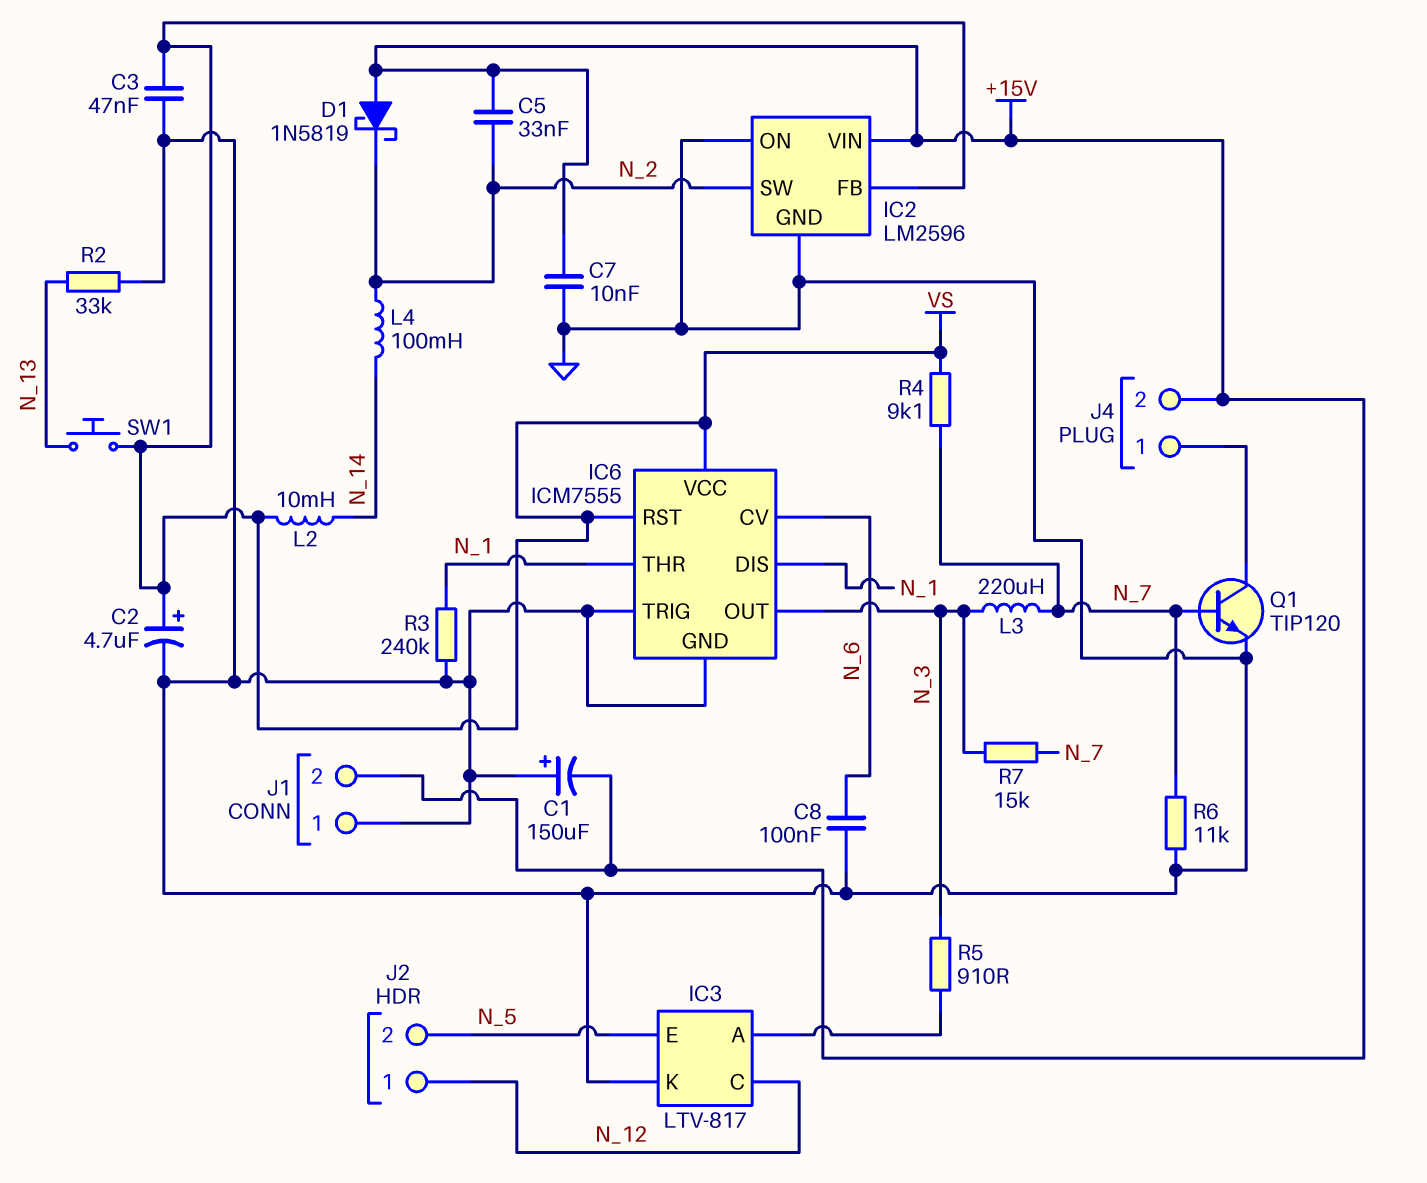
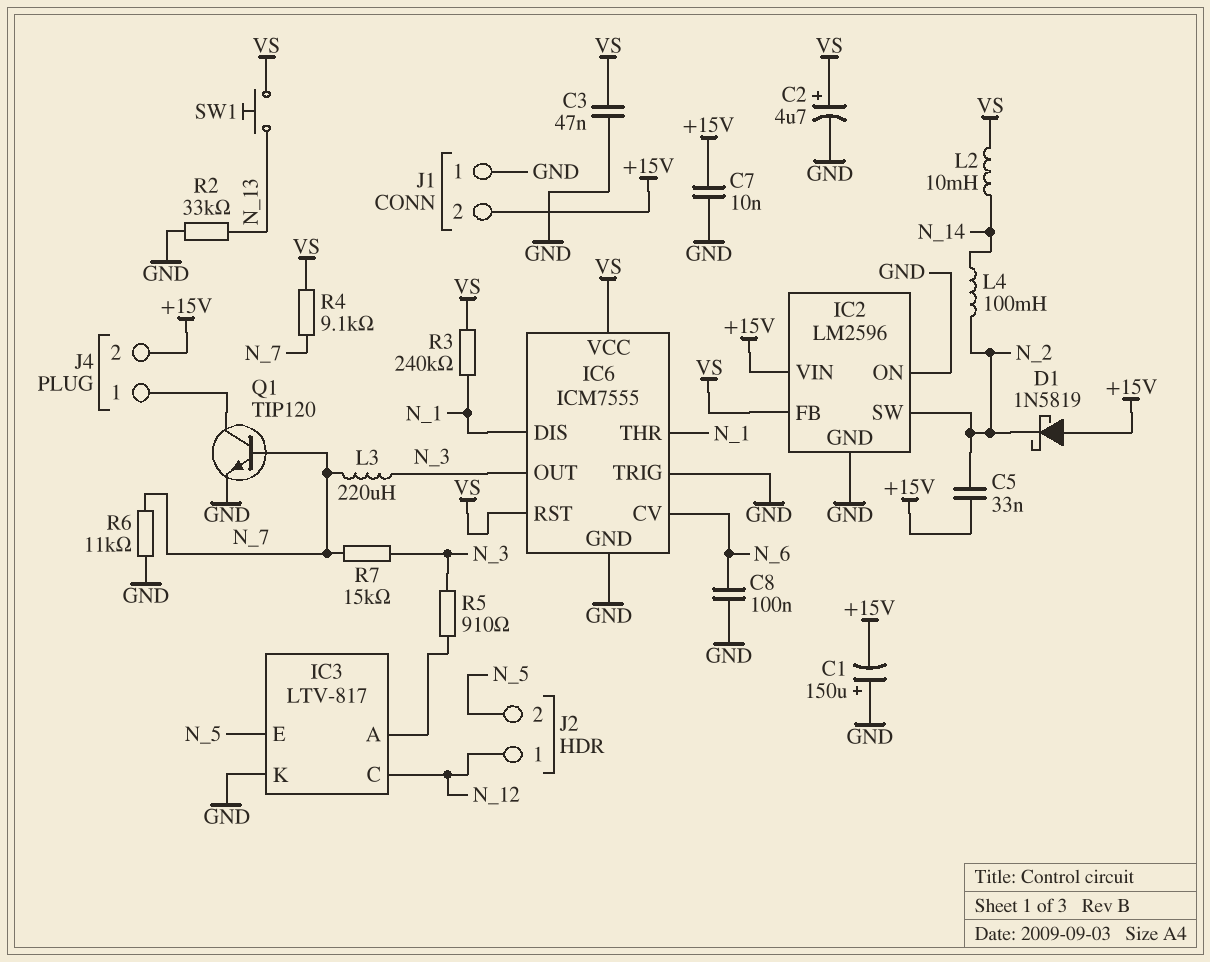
R3: 240k (GND, N_1) -> 240k (N_1, VS)

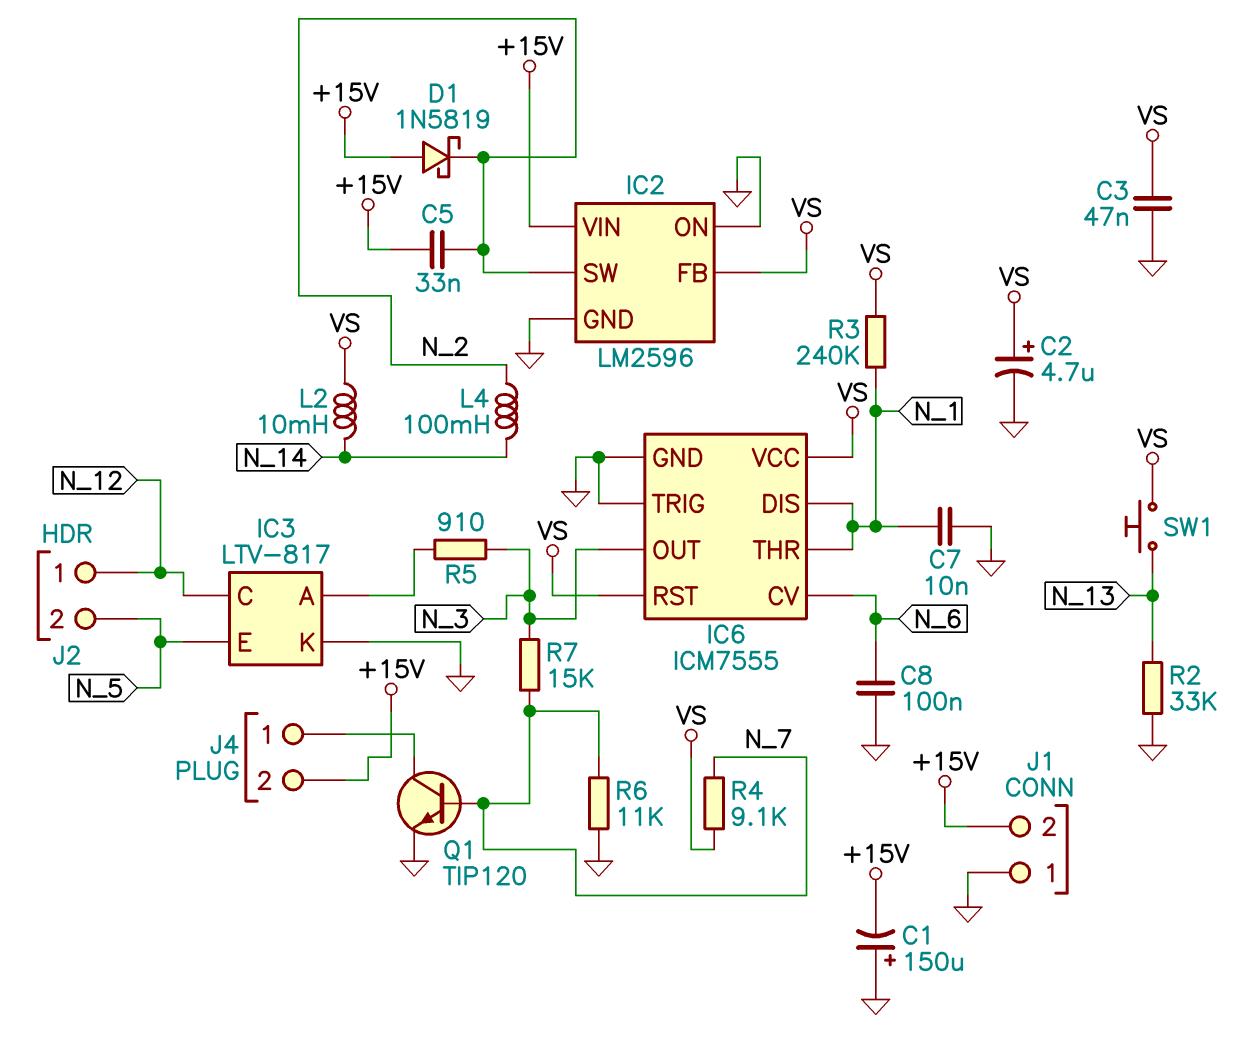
C7: 10nF (+15V, GND) -> 10nF (GND, N_1)
L3: 220uH (N_3, N_7) -> none

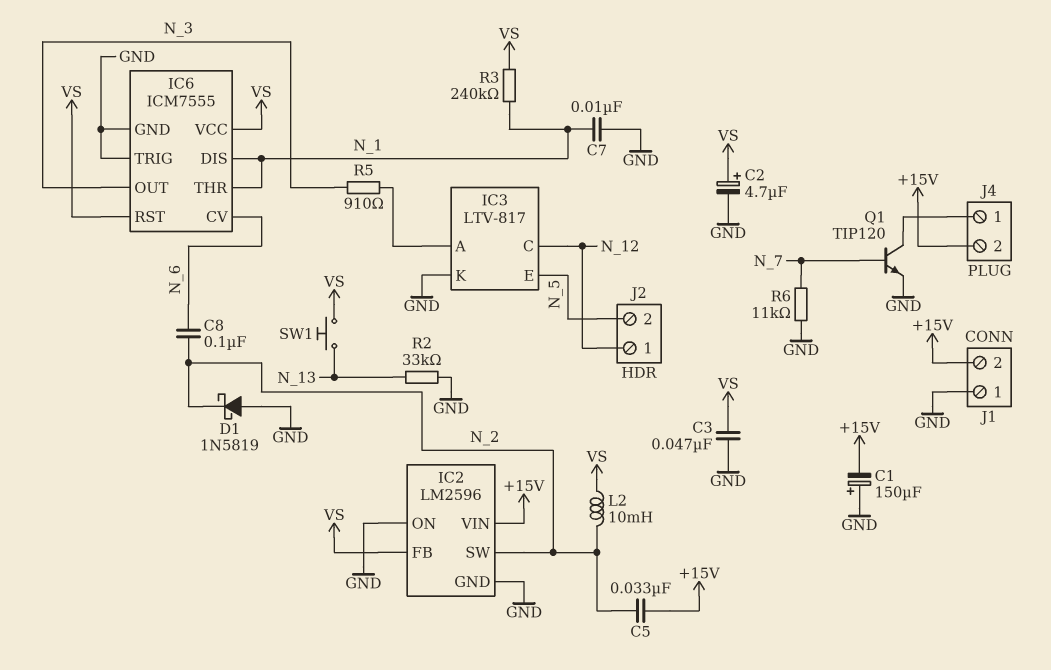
C8: 100nF (GND, N_6) -> 100nF (N_2, N_6)
D1: schottky 1N5819 (A +15V, K N_2) -> schottky 1N5819 (A GND, K N_2)
L2: 10mH (N_14, VS) -> 10mH (N_2, VS)
L4: 100mH (N_2, N_14) -> none
R4: 9.1k (N_7, VS) -> none
R7: 15k (N_3, N_7) -> none

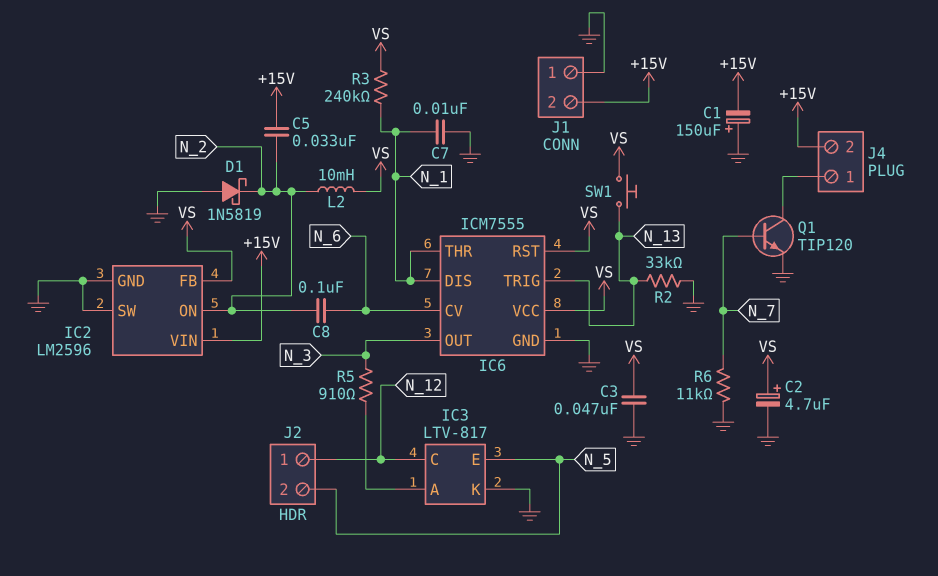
IC2 pin ON: GND -> N_2
IC2 pin SW: N_2 -> GND
IC6 pin TRIG: GND -> N_13

